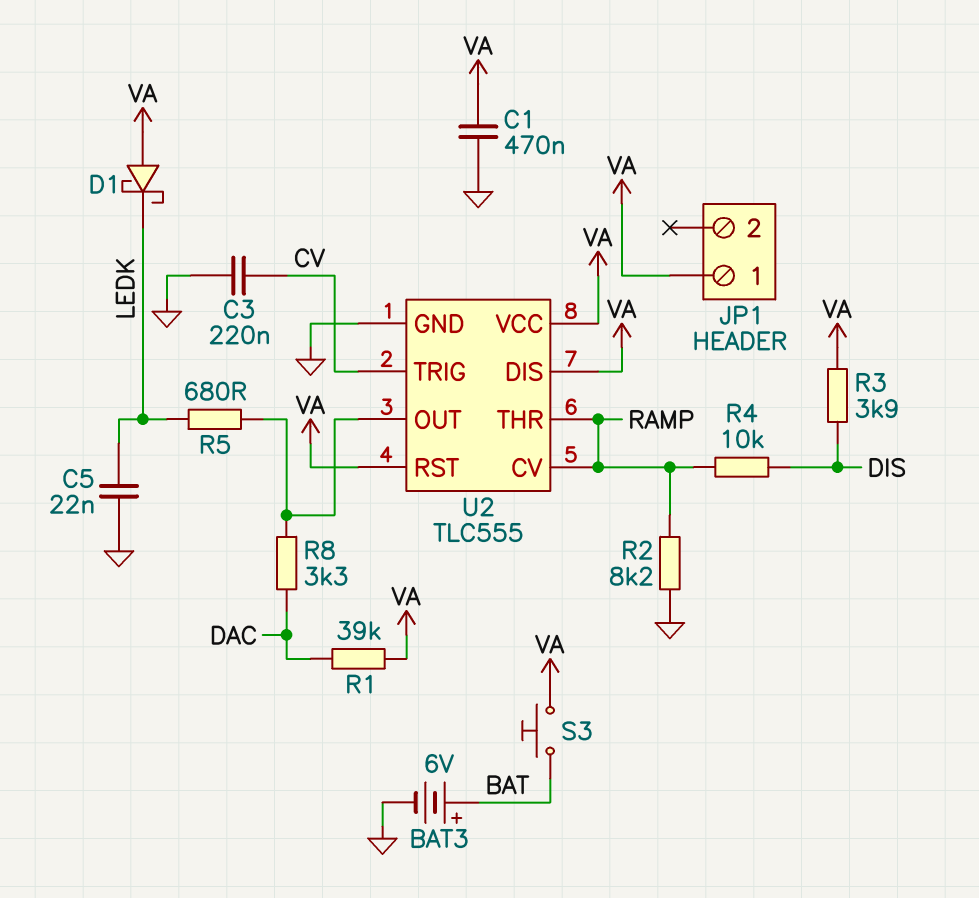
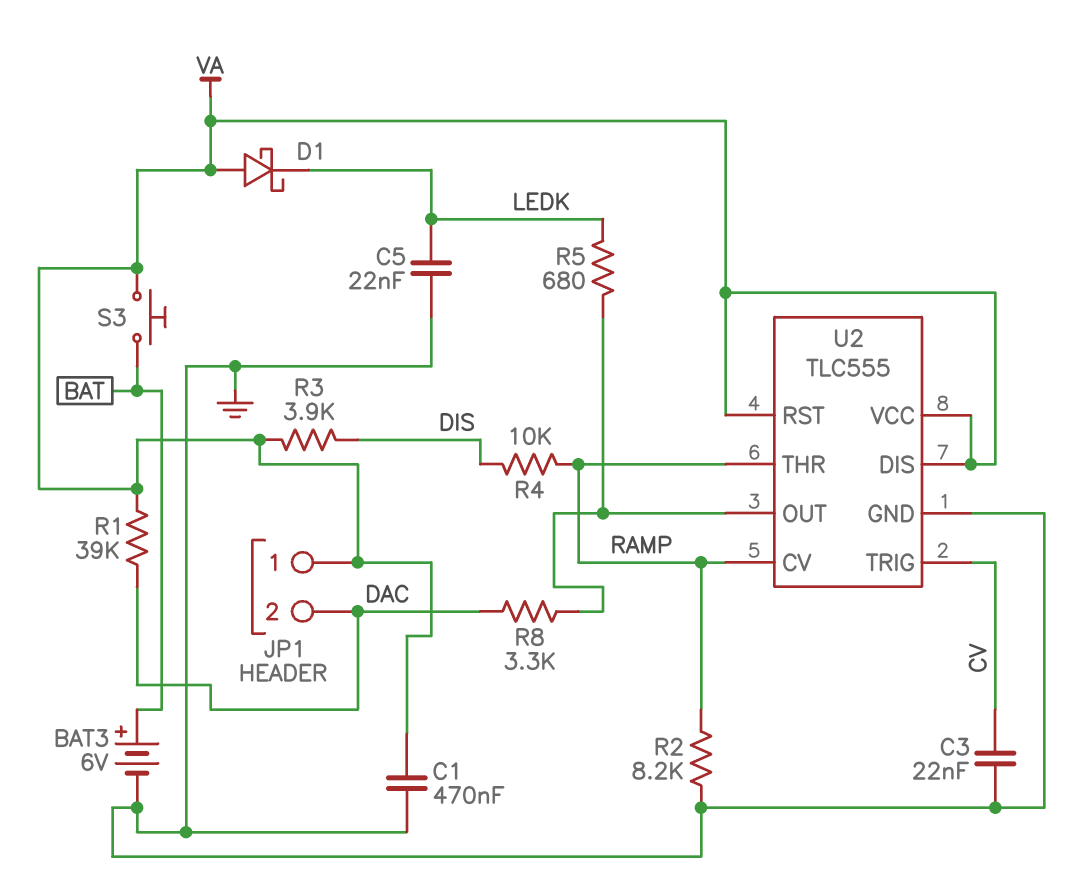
C3: 220nF (CV, GND) -> 22nF (CV, GND)
JP1 pin 2: none -> DAC

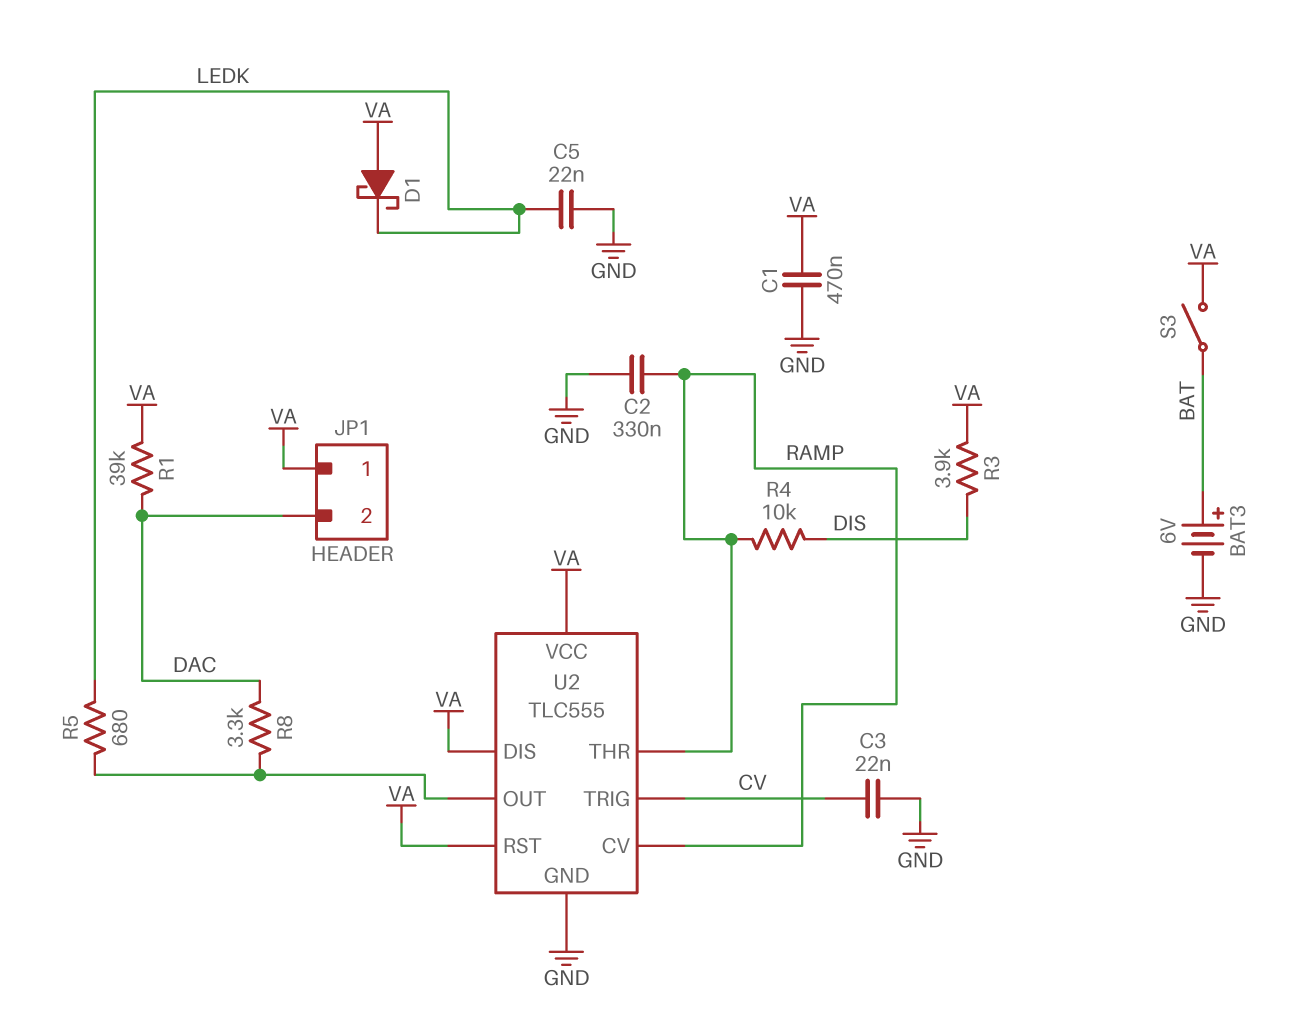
C2: none -> 330nF (GND, RAMP)
R2: 8.2k (GND, RAMP) -> none
S3: button (BAT, VA) -> switch (BAT, VA)

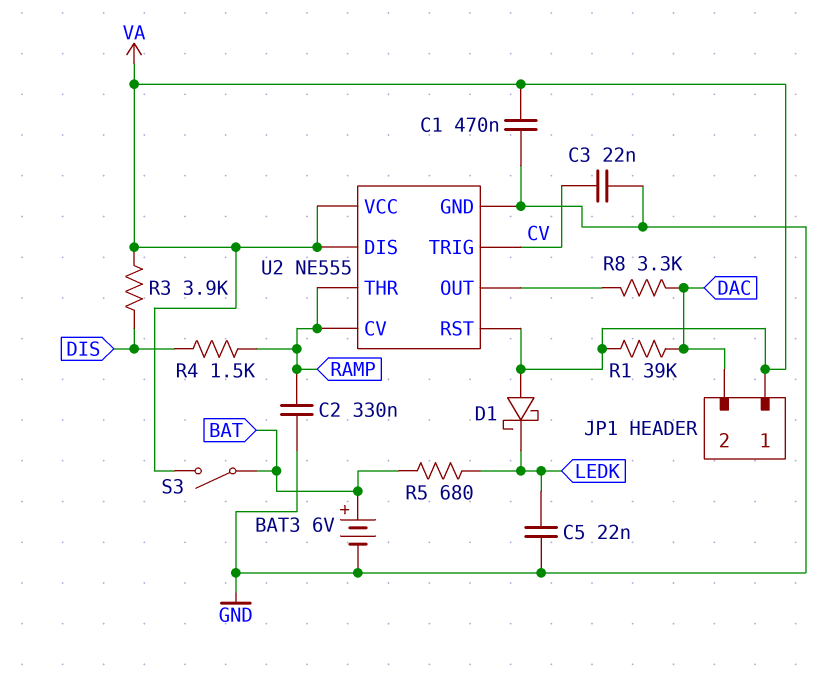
R4: 10k (DIS, RAMP) -> 1.5k (DIS, RAMP)
R5: 680 (LEDK, U2/OUT) -> 680 (BAT, LEDK)
U2: TLC555 -> NE555

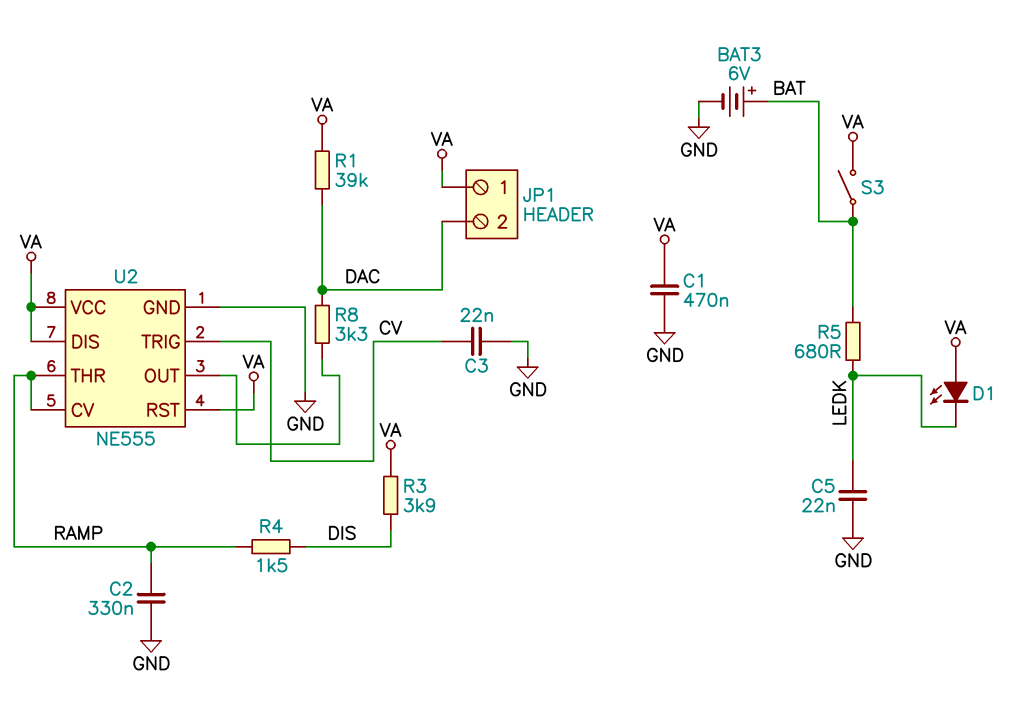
D1: schottky (A VA, K LEDK) -> LED (A VA, K LEDK)

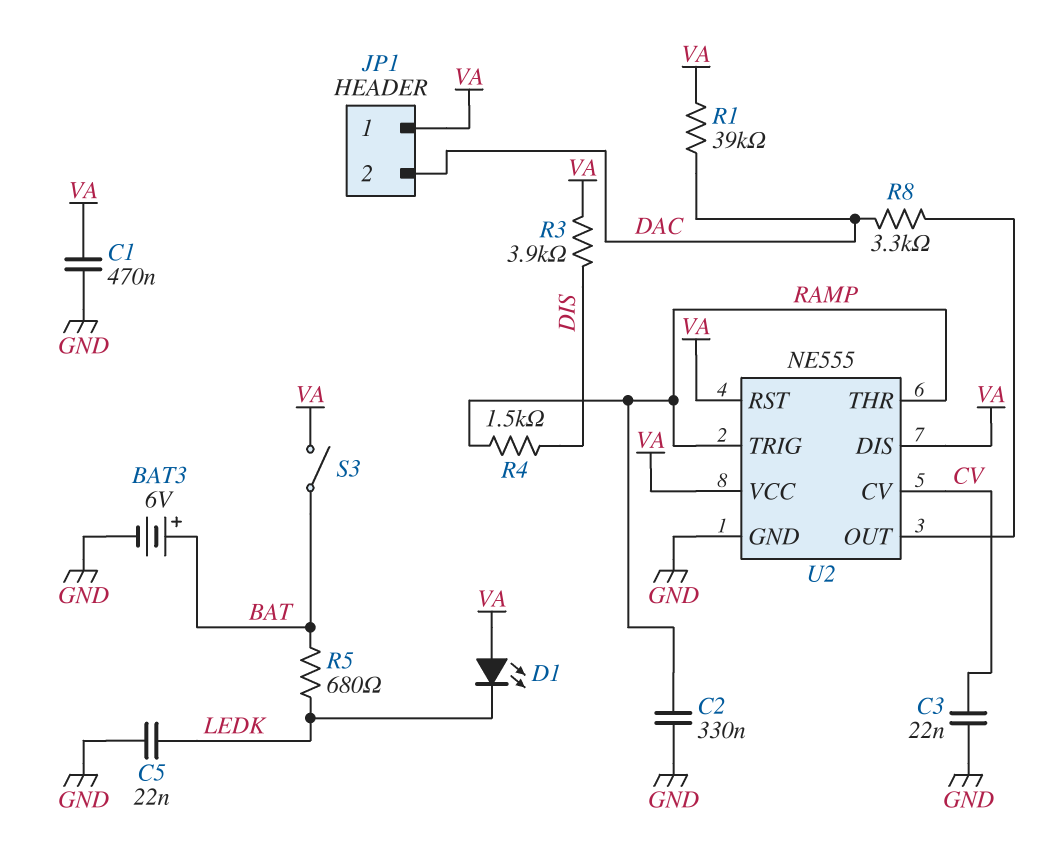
U2 pin CV: RAMP -> CV
U2 pin TRIG: CV -> RAMP

